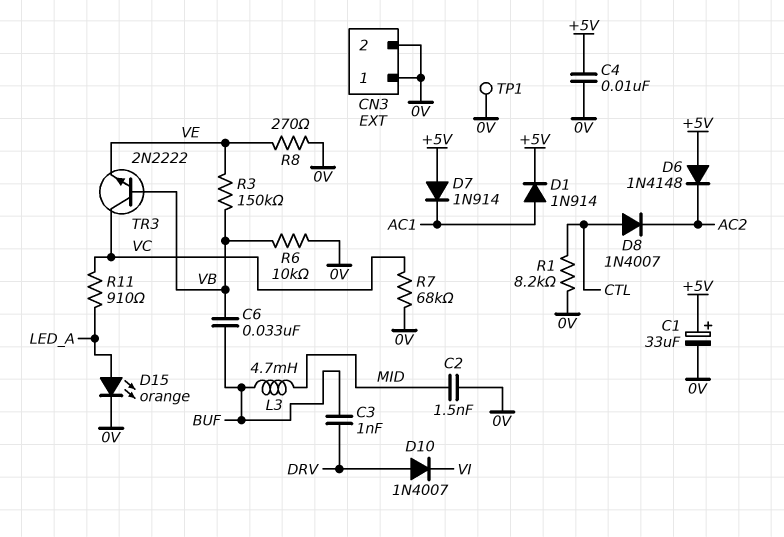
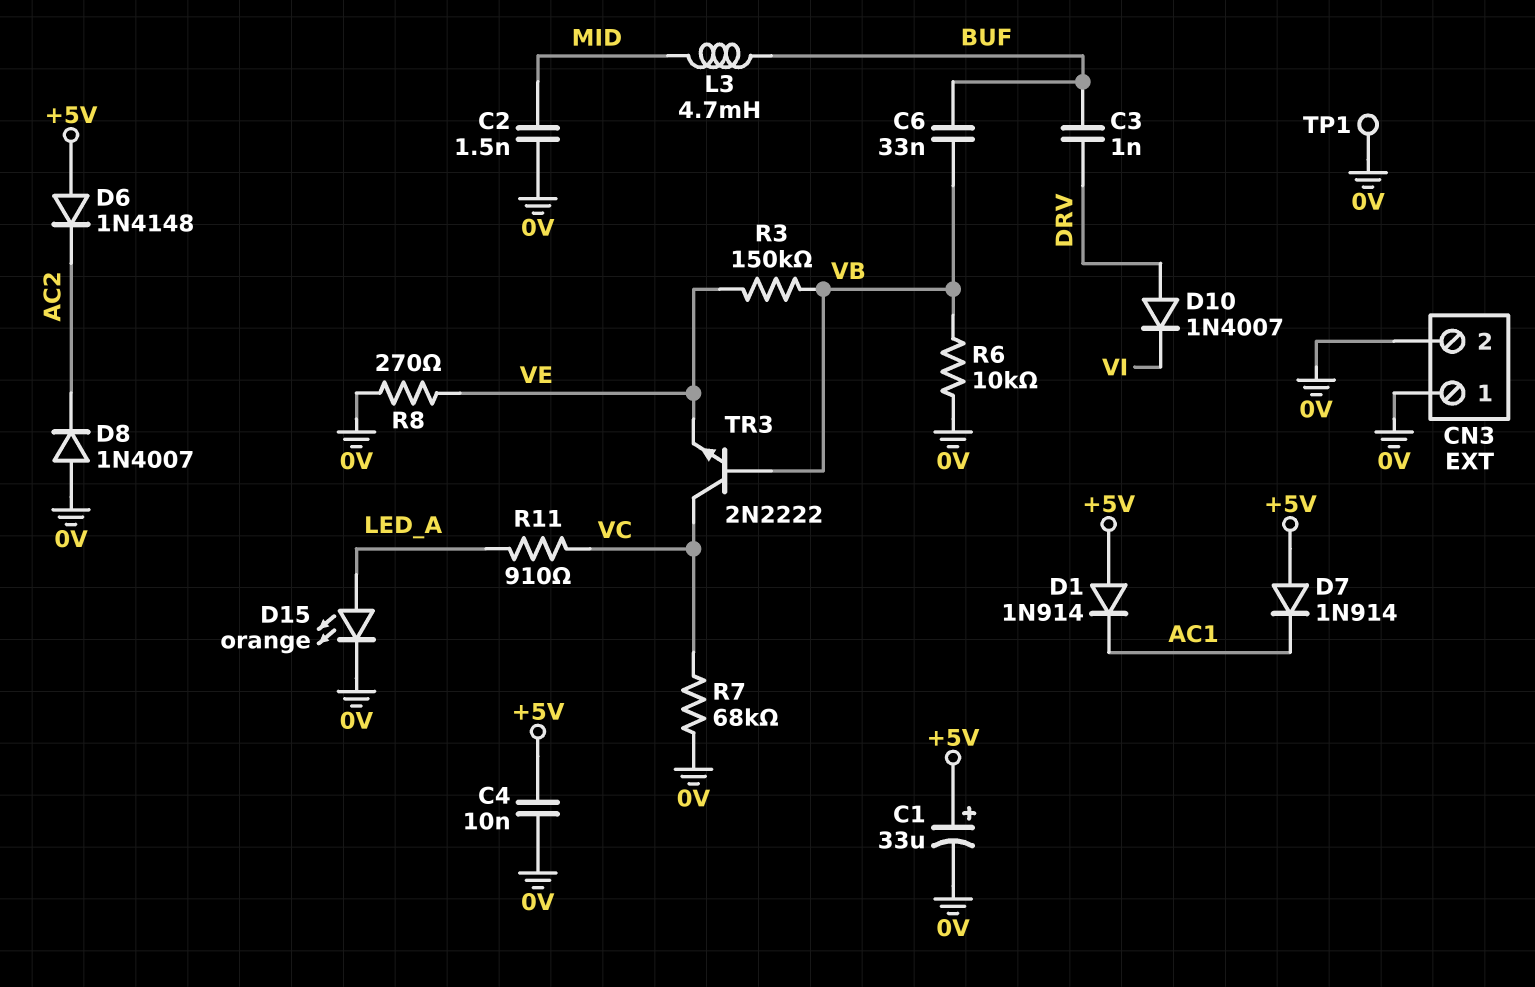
D1: diode 1N914 (A AC1, K +5V) -> diode 1N914 (A +5V, K AC1)
D8: diode 1N4007 (A CTL, K AC2) -> diode 1N4007 (A 0V, K AC2)
R1: 8.2k (0V, CTL) -> none

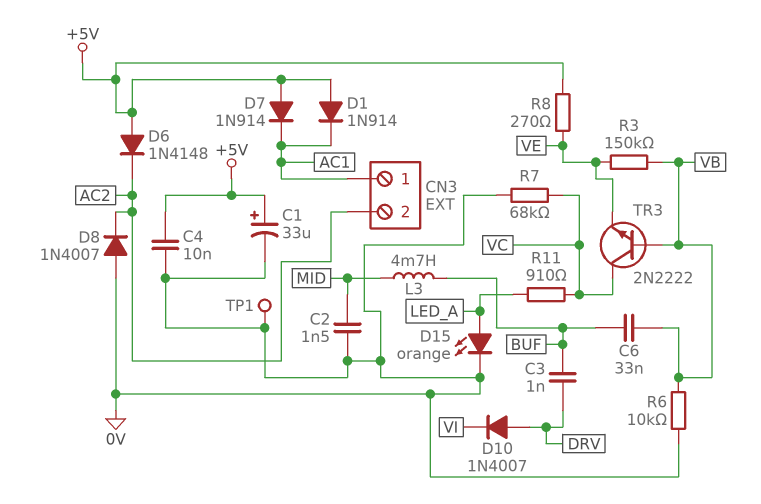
CN3 pin 1: 0V -> AC1
CN3 pin 2: 0V -> AC2
R8: 270 (0V, VE) -> 270 (+5V, VE)

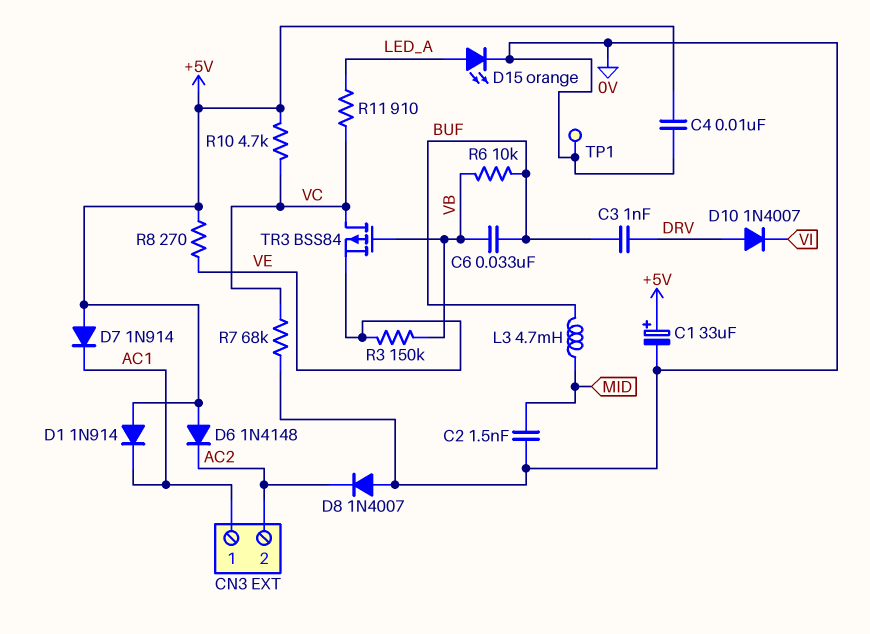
R6: 10k (0V, VB) -> 10k (BUF, VB)
R10: none -> 4.7k (+5V, VC)
TR3: NPN 2N2222 (B VB, C VC, E VE) -> PMOS BSS84 (G VB, D VC, S VE)

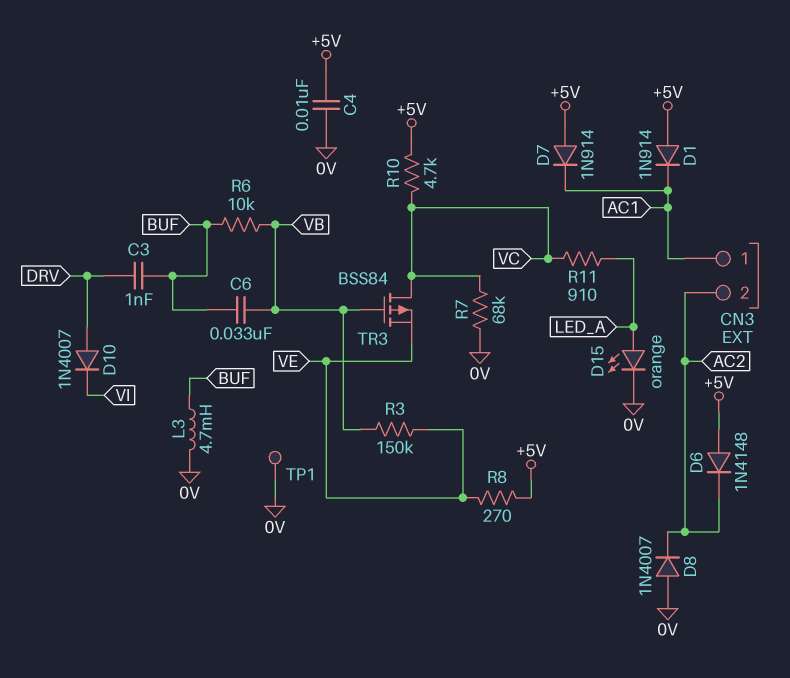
C1: 33uF (plus +5V, minus 0V) -> none
C2: 1.5nF (0V, MID) -> none
L3: 4.7mH (BUF, MID) -> 4.7mH (0V, BUF)

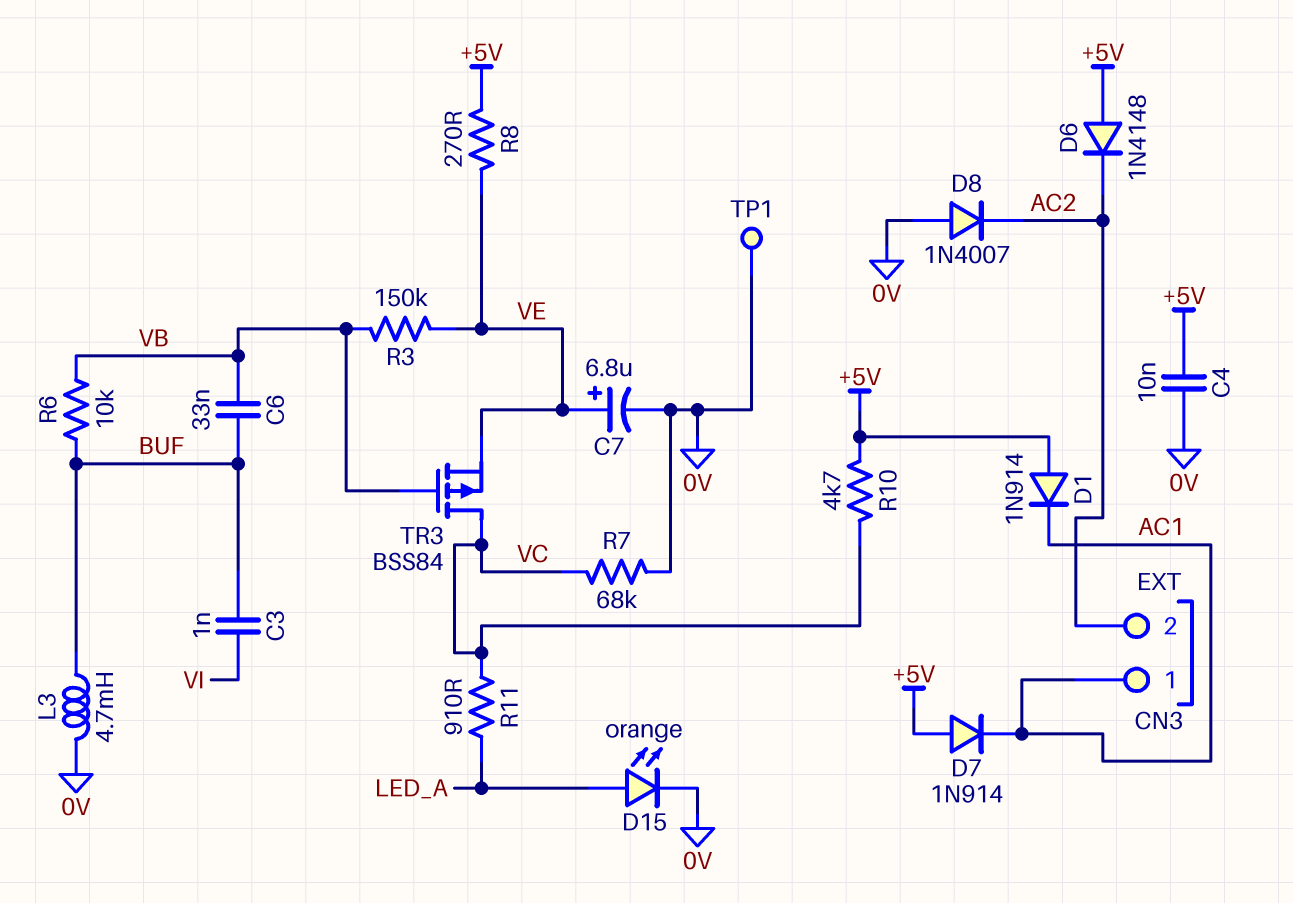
C3: 1nF (BUF, DRV) -> 1nF (BUF, VI)
C7: none -> 6.8uF (plus VE, minus 0V)
D10: diode 1N4007 (A DRV, K VI) -> none

